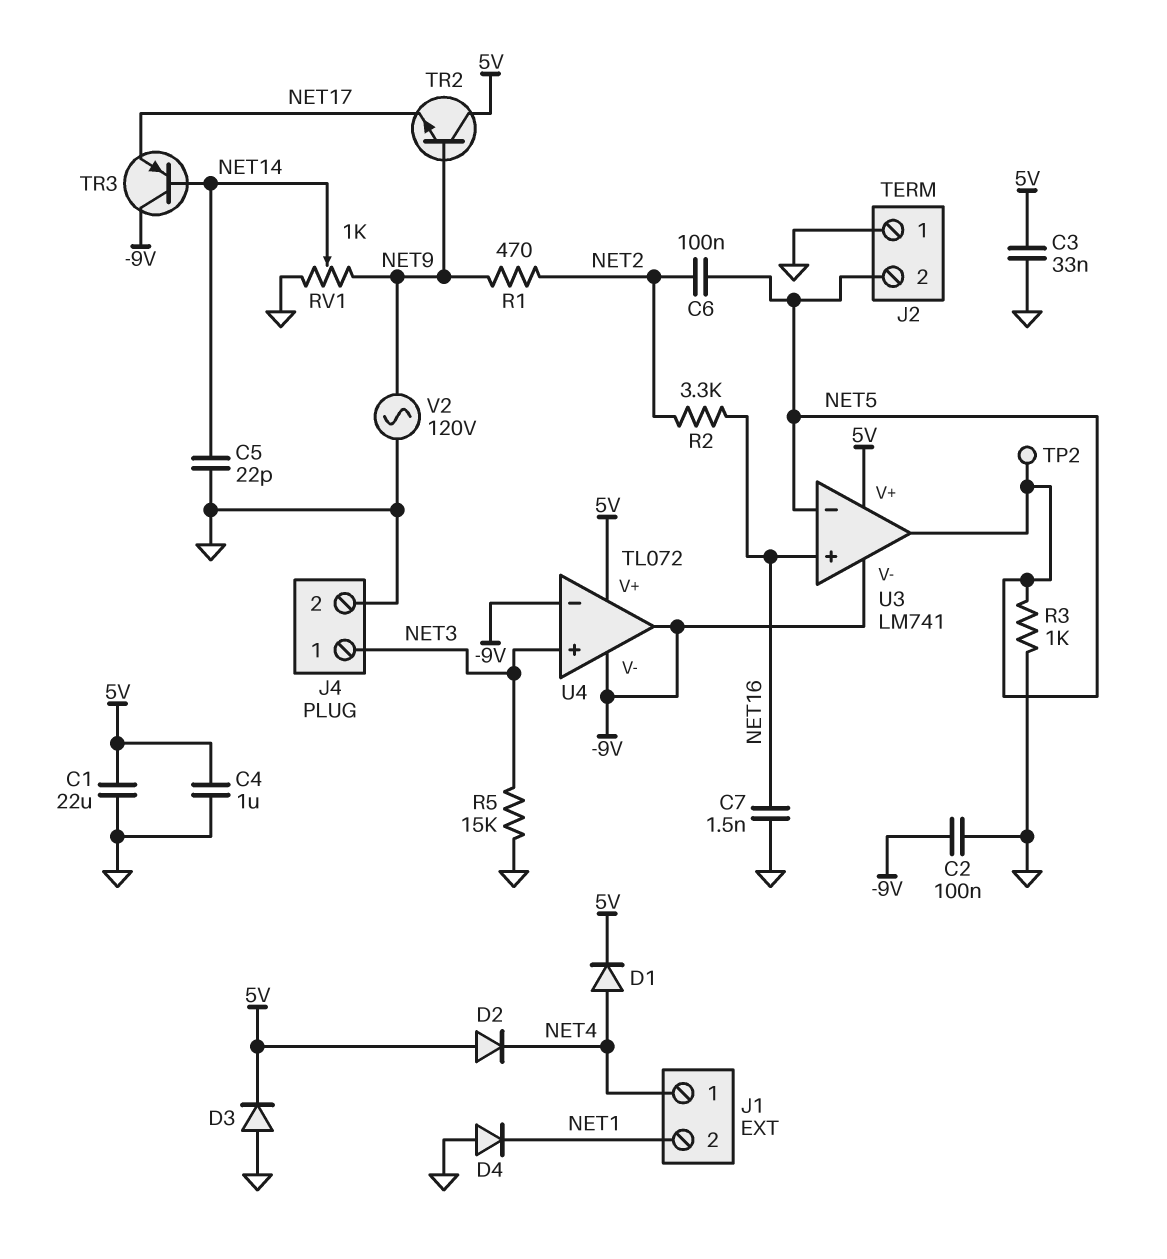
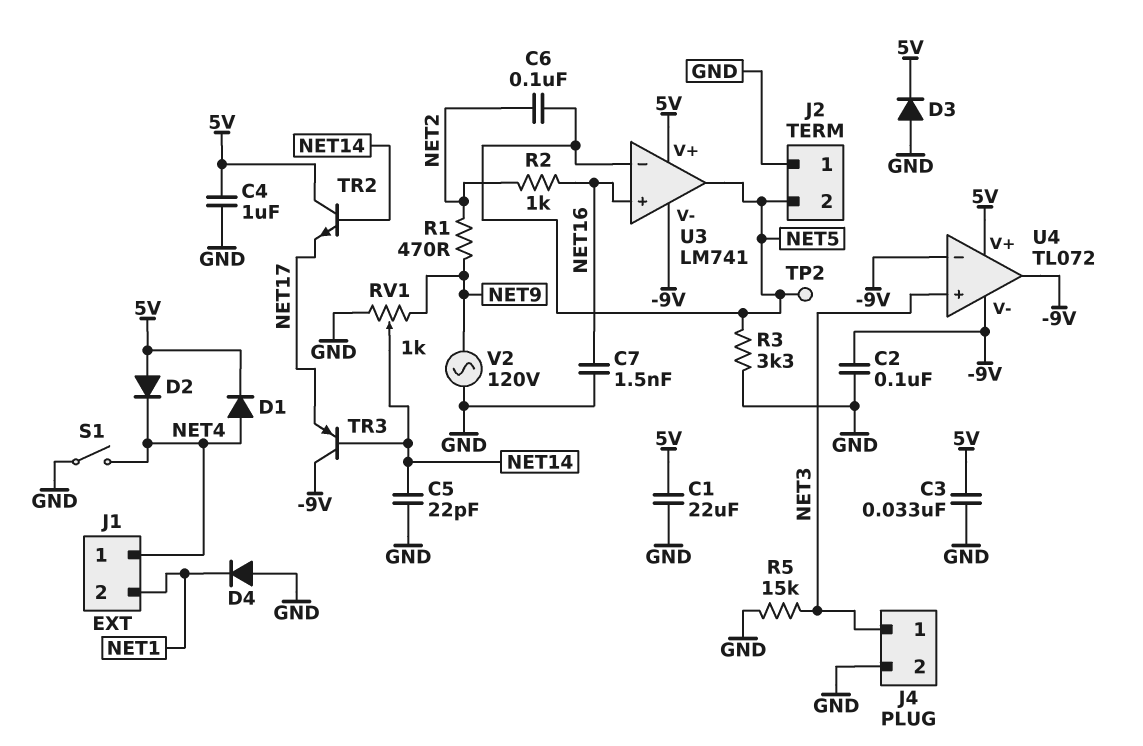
R2: 3.3k (NET2, NET16) -> 1k (NET2, NET16)
R3: 1k (GND, NET5) -> 3.3k (GND, NET5)
S1: none -> switch (GND, NET4)
TR2: NPN (B NET9, C 5V, E NET17) -> NPN (B NET14, C 5V, E NET17)

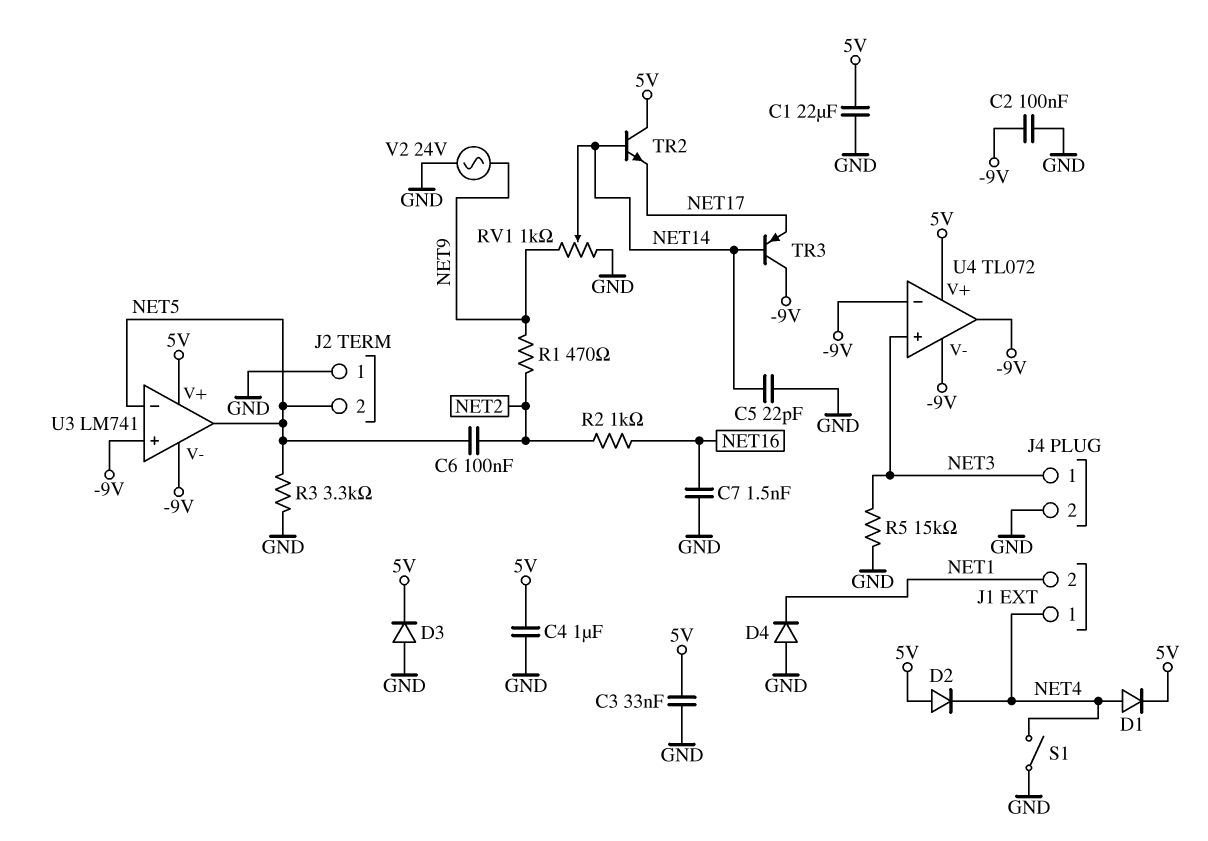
TP2: test point (NET5) -> none
U3 pin in+: NET16 -> -9V
V2: AC 120V (GND, NET9) -> AC 24V (GND, NET9)

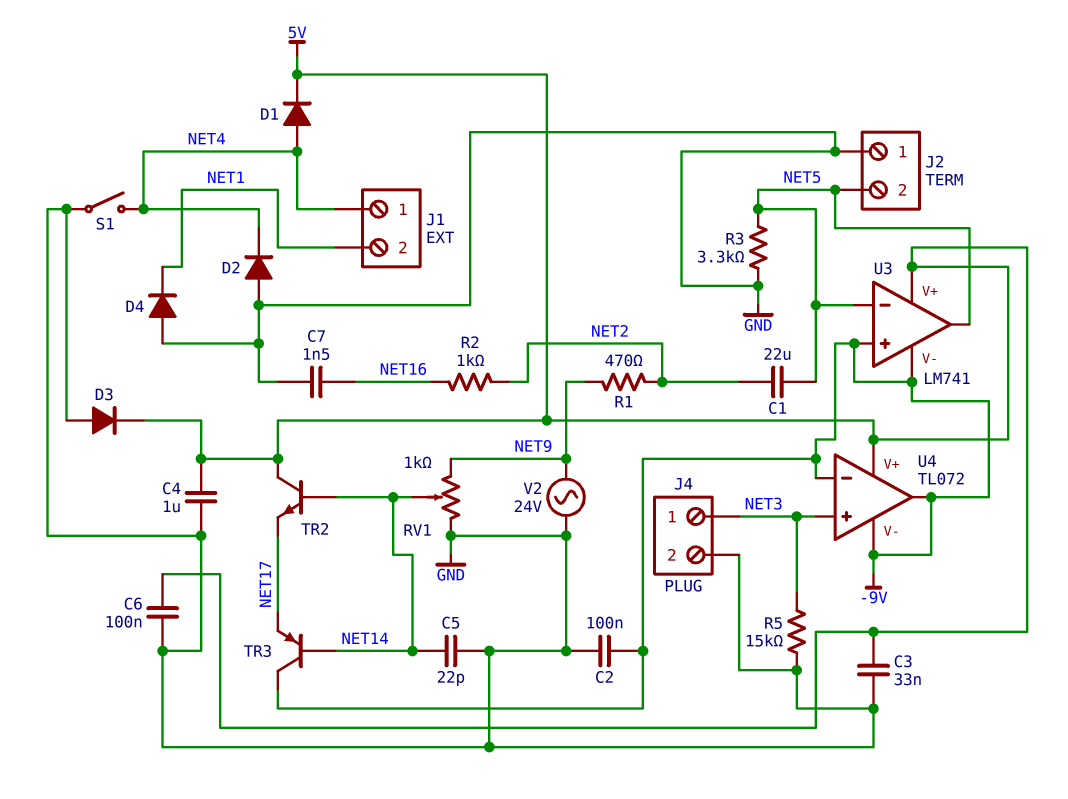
C1: 22uF (5V, GND) -> 22uF (NET2, NET5)
C6: 100nF (NET2, NET5) -> 100nF (5V, GND)
D2: diode (A 5V, K NET4) -> diode (A GND, K NET4)

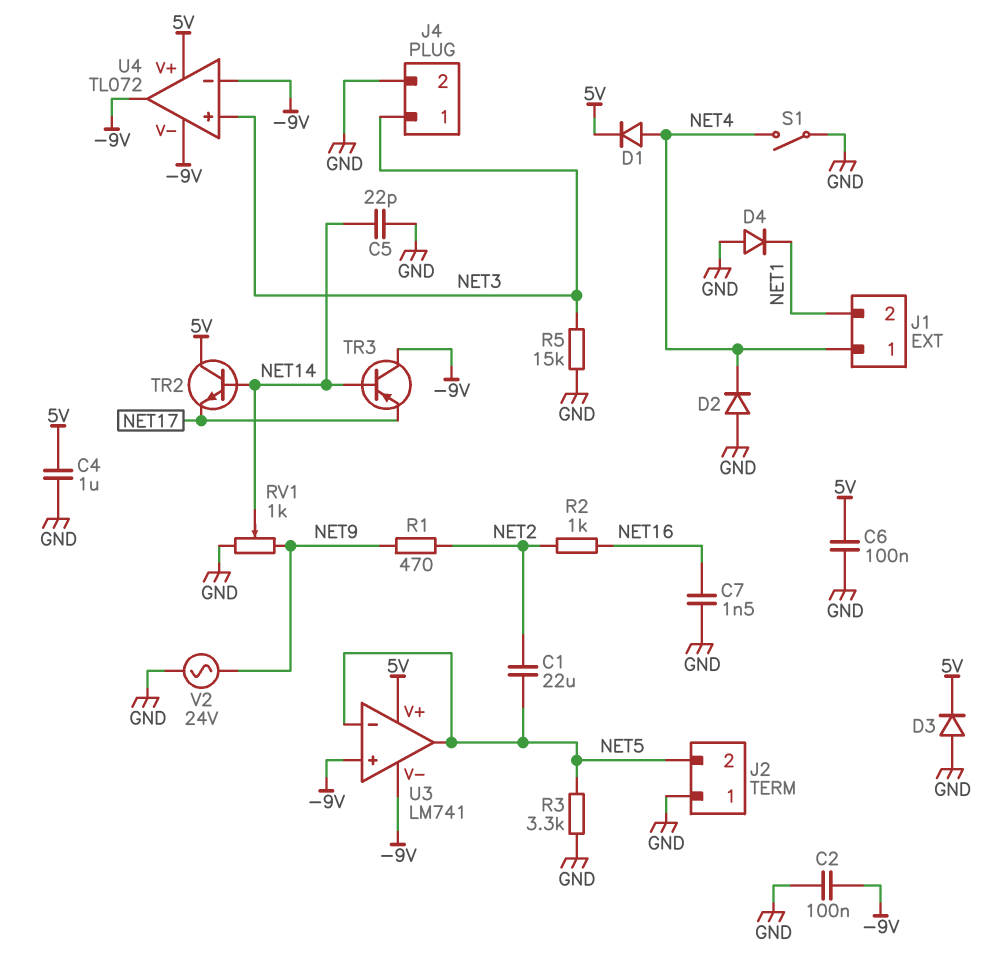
C3: 33nF (5V, GND) -> none

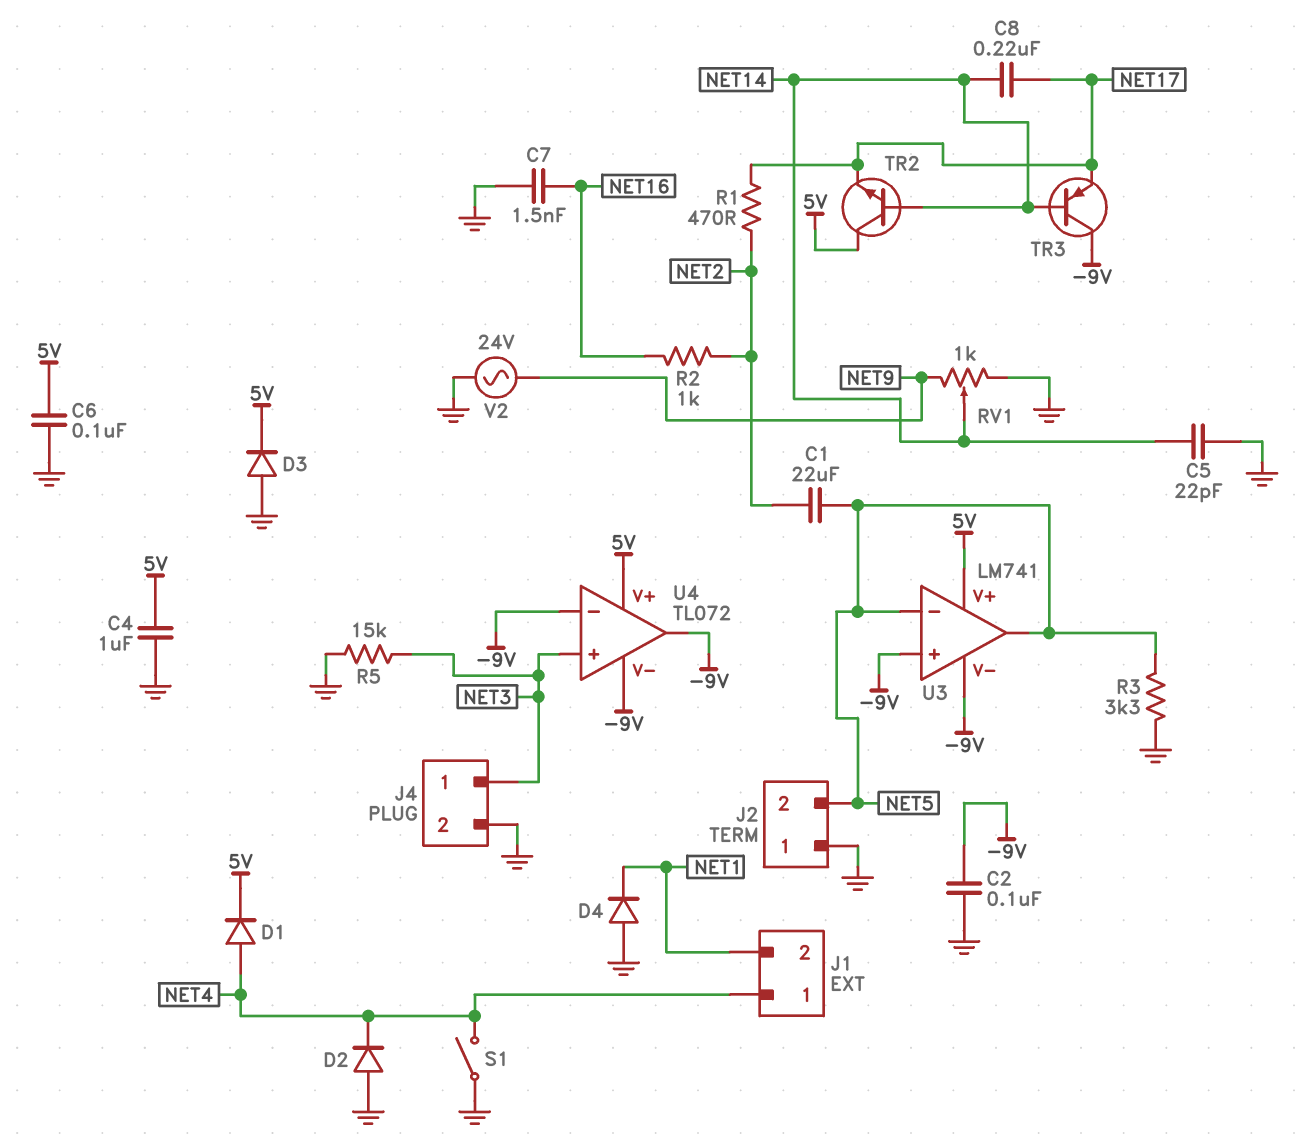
C8: none -> 220nF (NET14, NET17)
R1: 470 (NET2, NET9) -> 470 (NET2, NET17)

